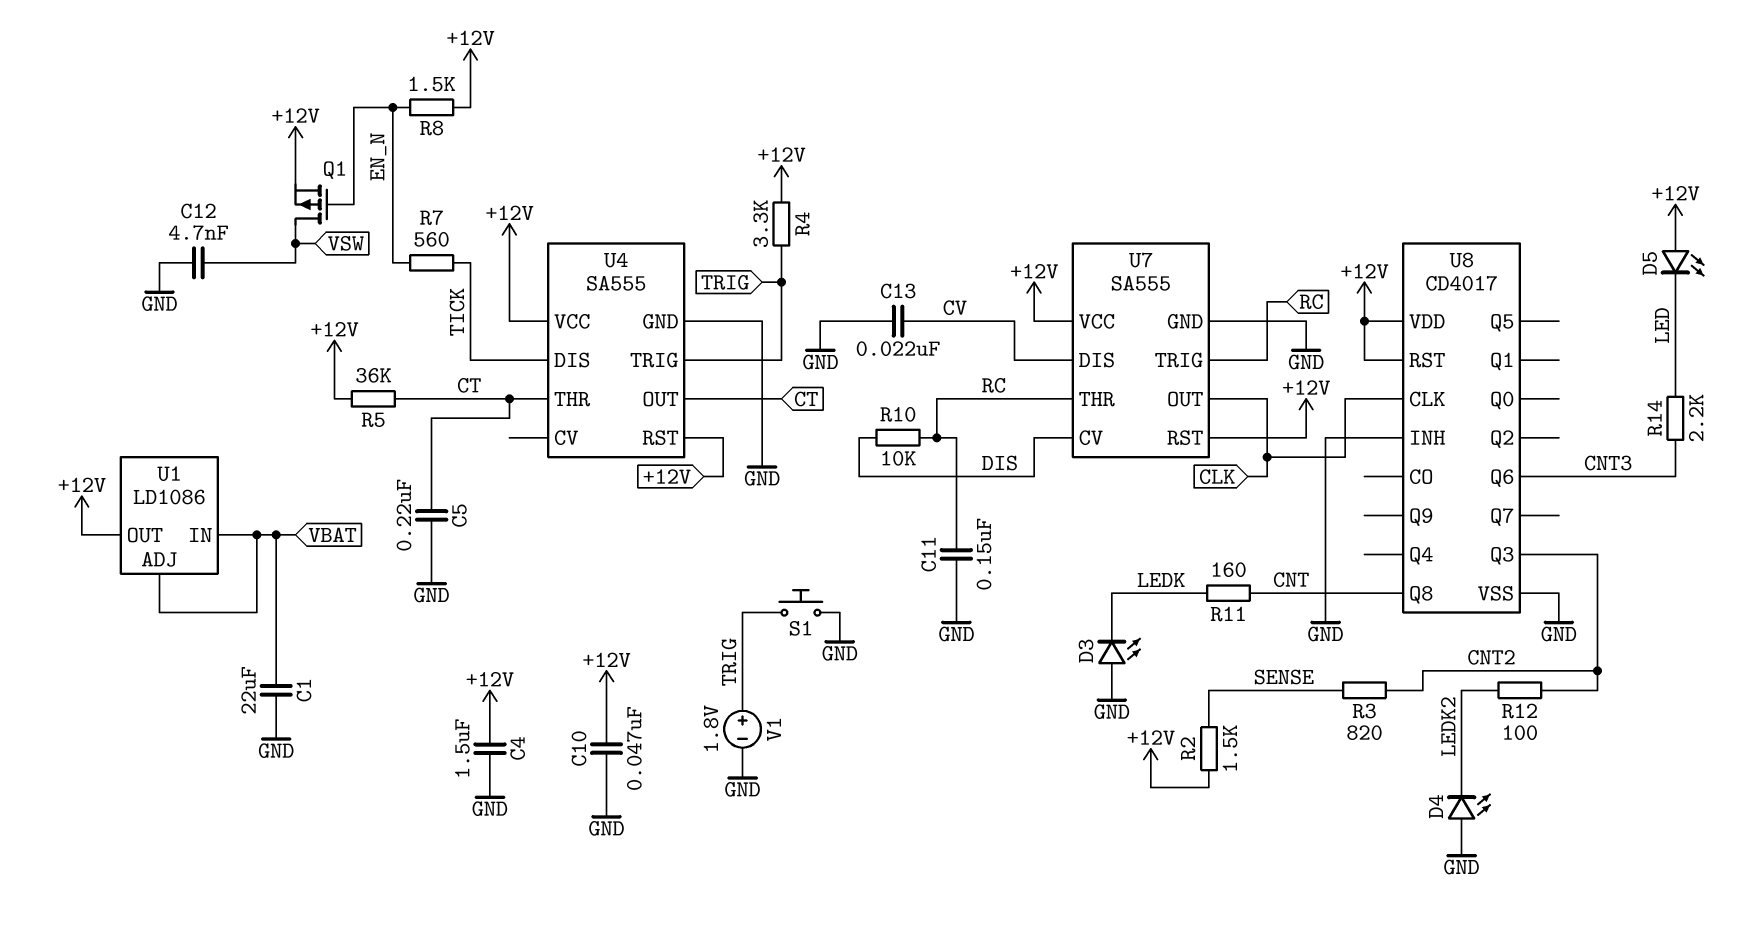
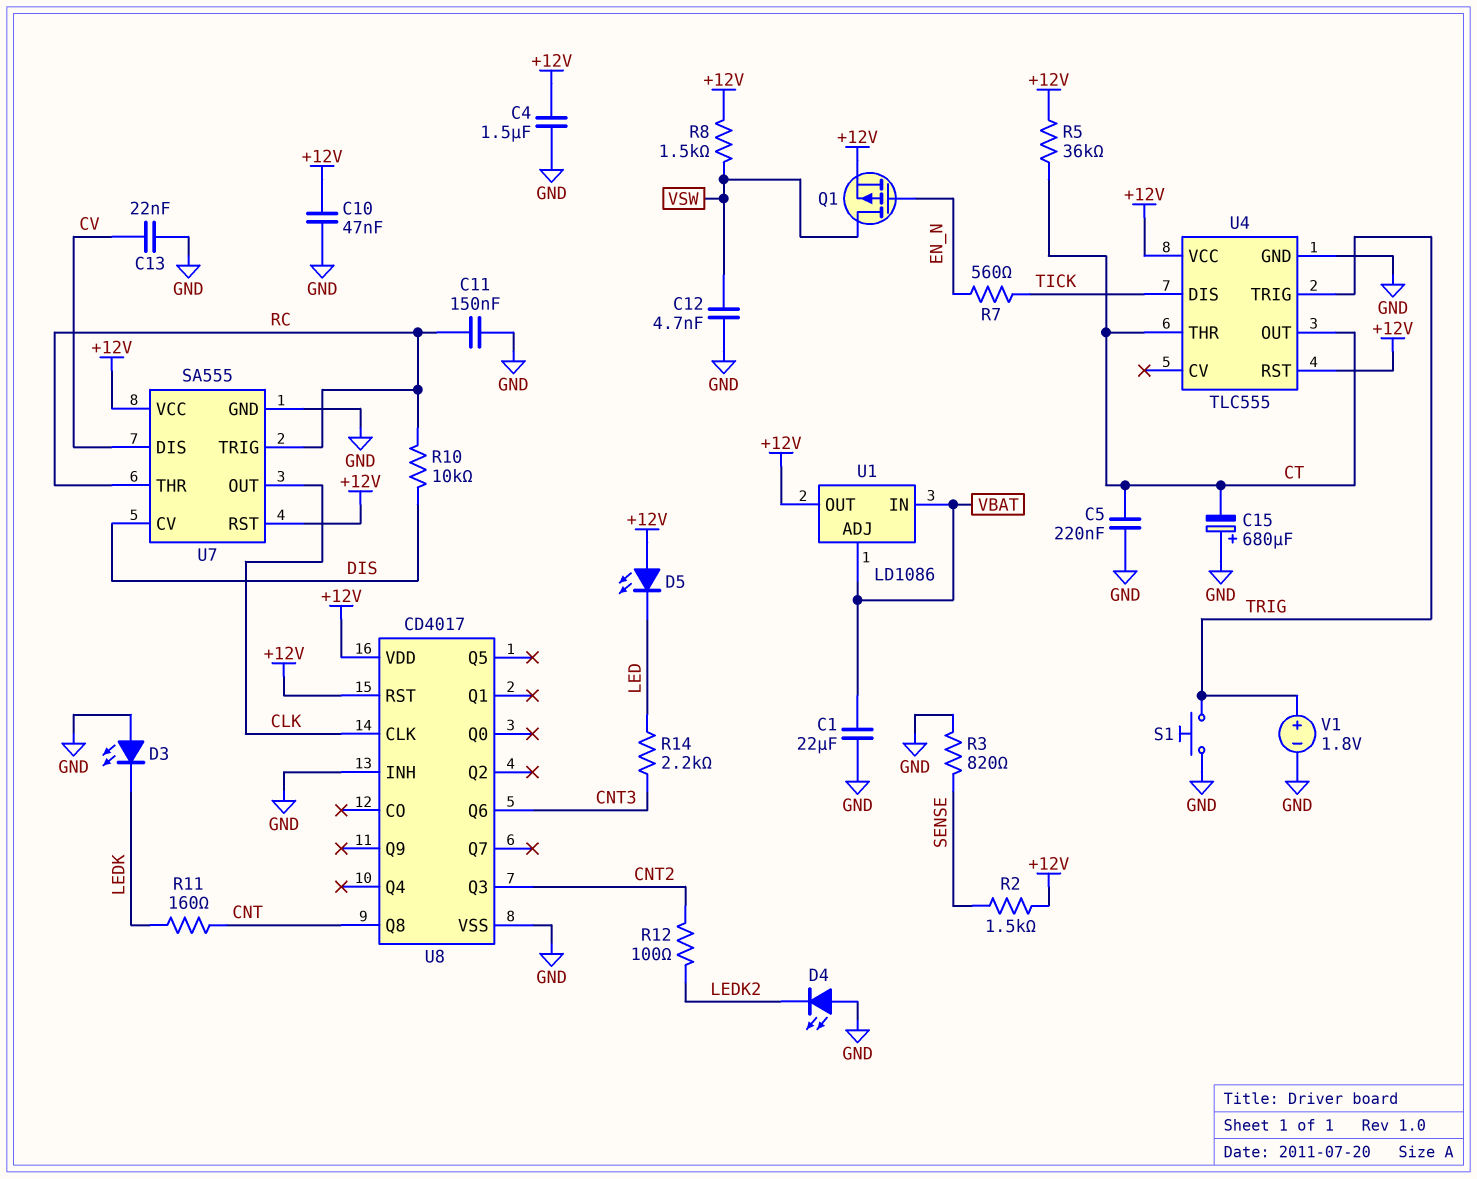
C15: none -> 680uF (plus GND, minus CT)
R3: 820 (CNT2, SENSE) -> 820 (GND, SENSE)
R4: 3.3k (+12V, TRIG) -> none
R8: 1.5k (+12V, EN_N) -> 1.5k (+12V, VSW)
U4: SA555 -> TLC555

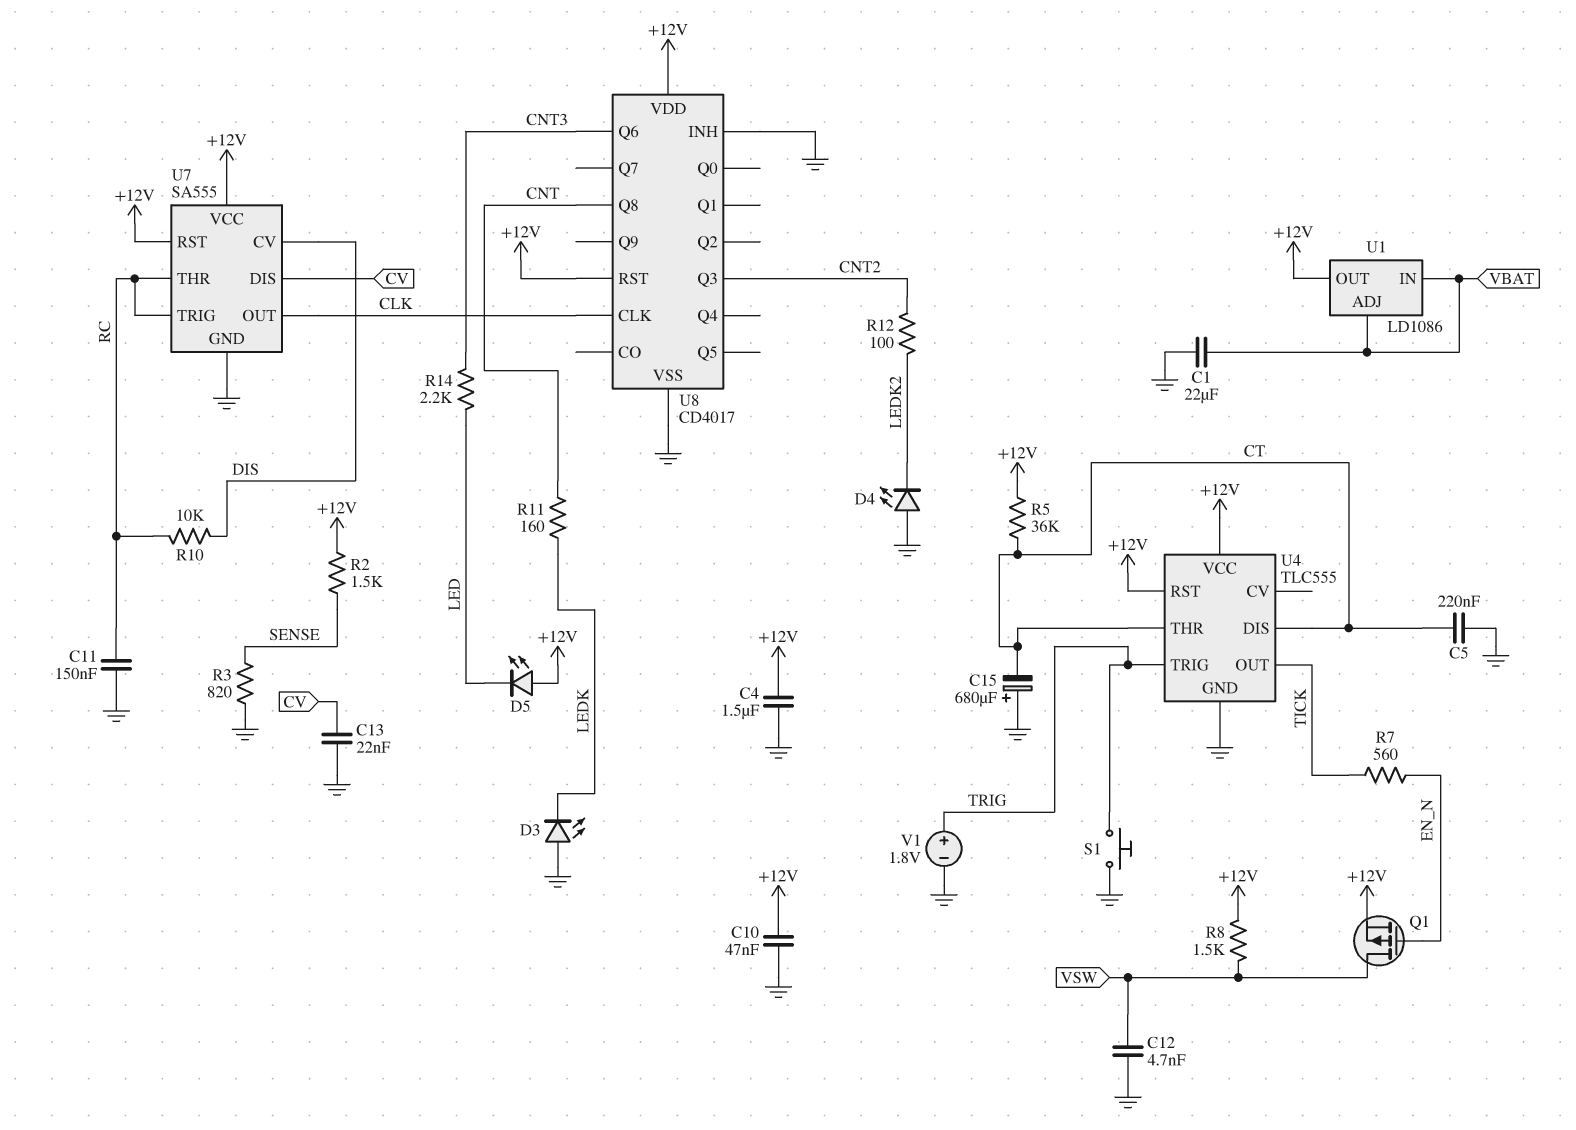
U4 pin DIS: TICK -> CT
U4 pin OUT: CT -> TICK

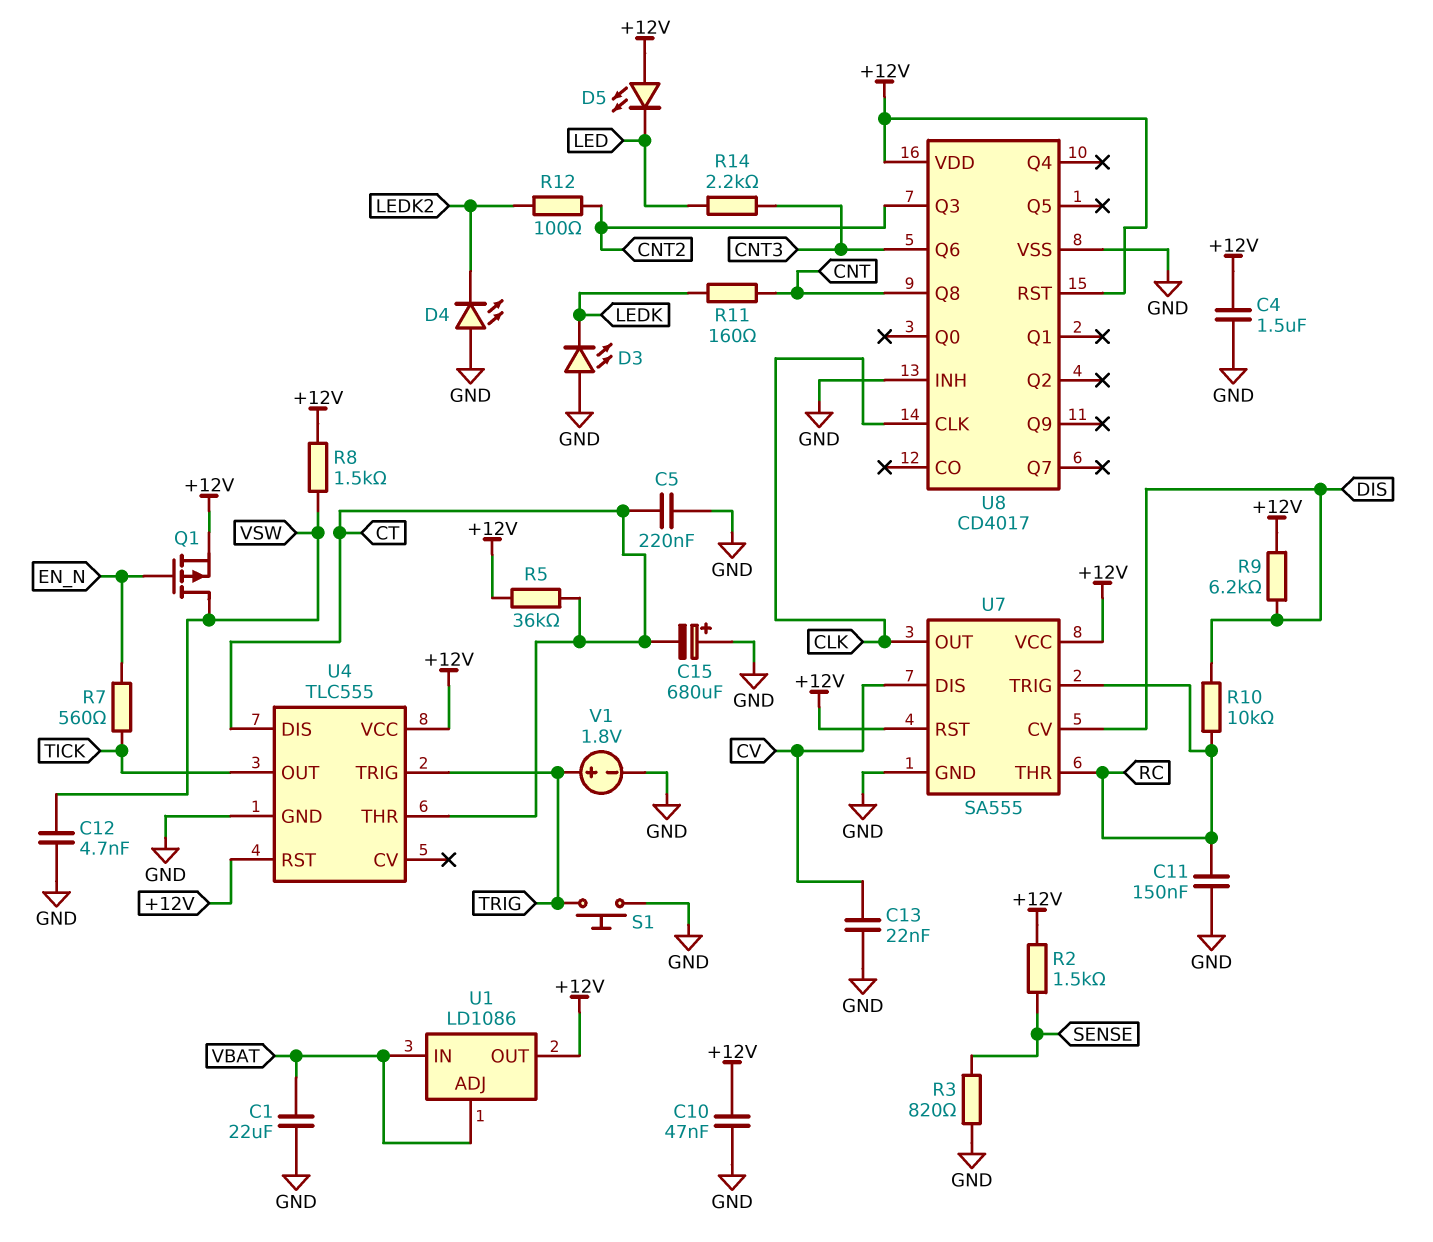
R9: none -> 6.2k (+12V, DIS)

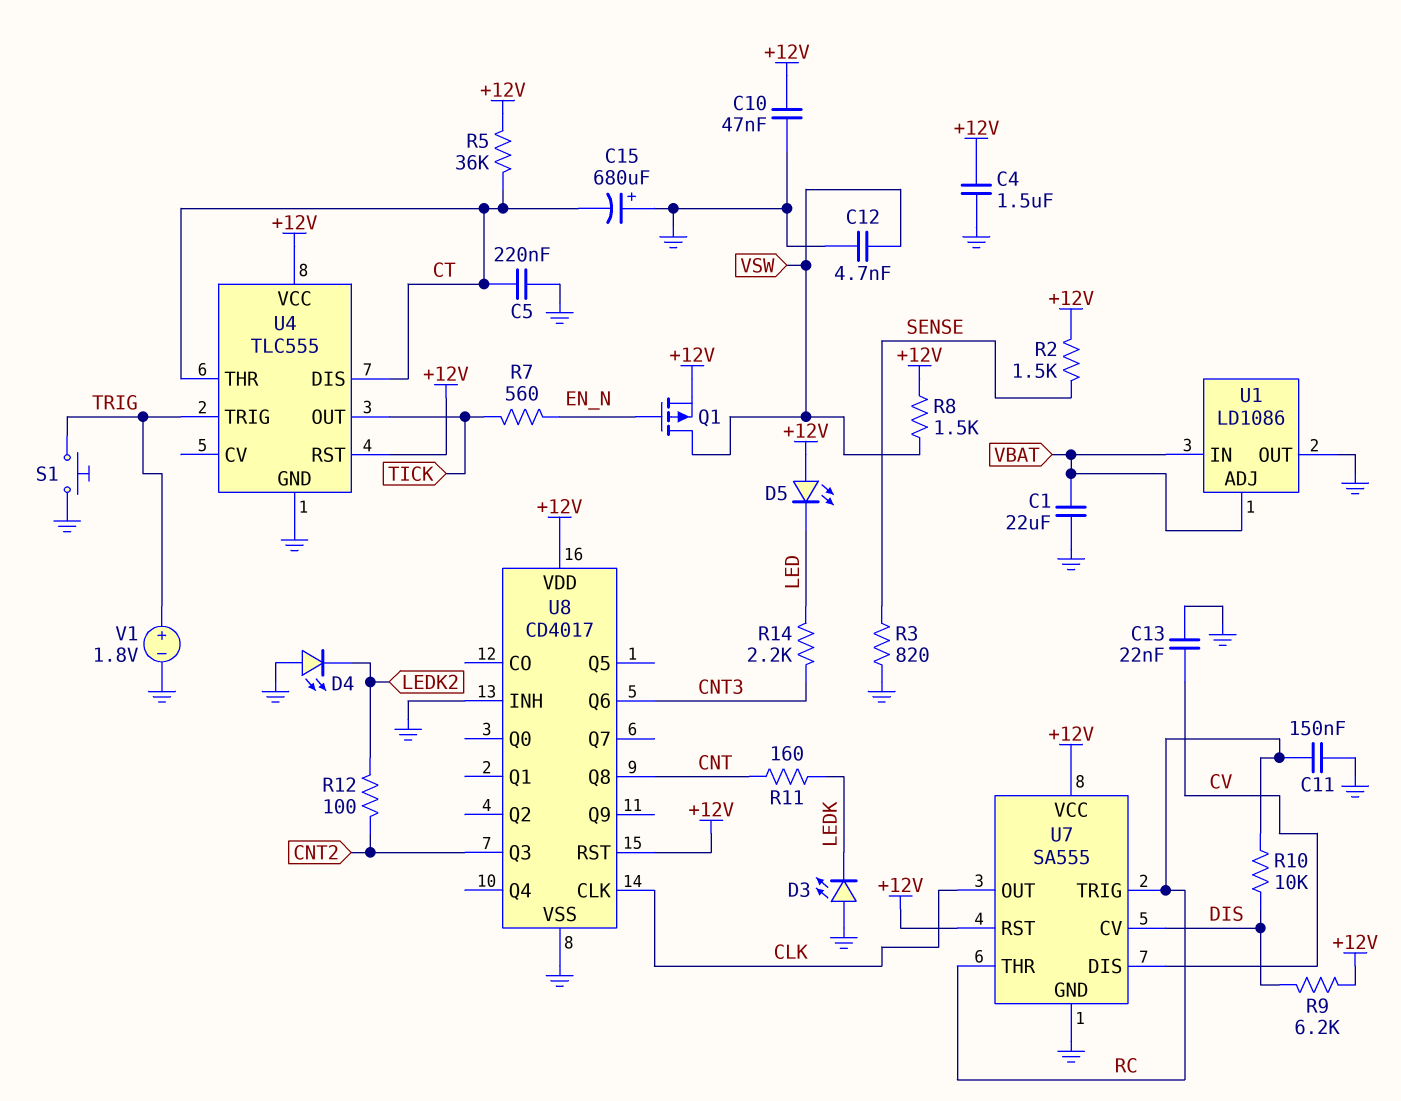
U1 pin OUT: +12V -> GND

